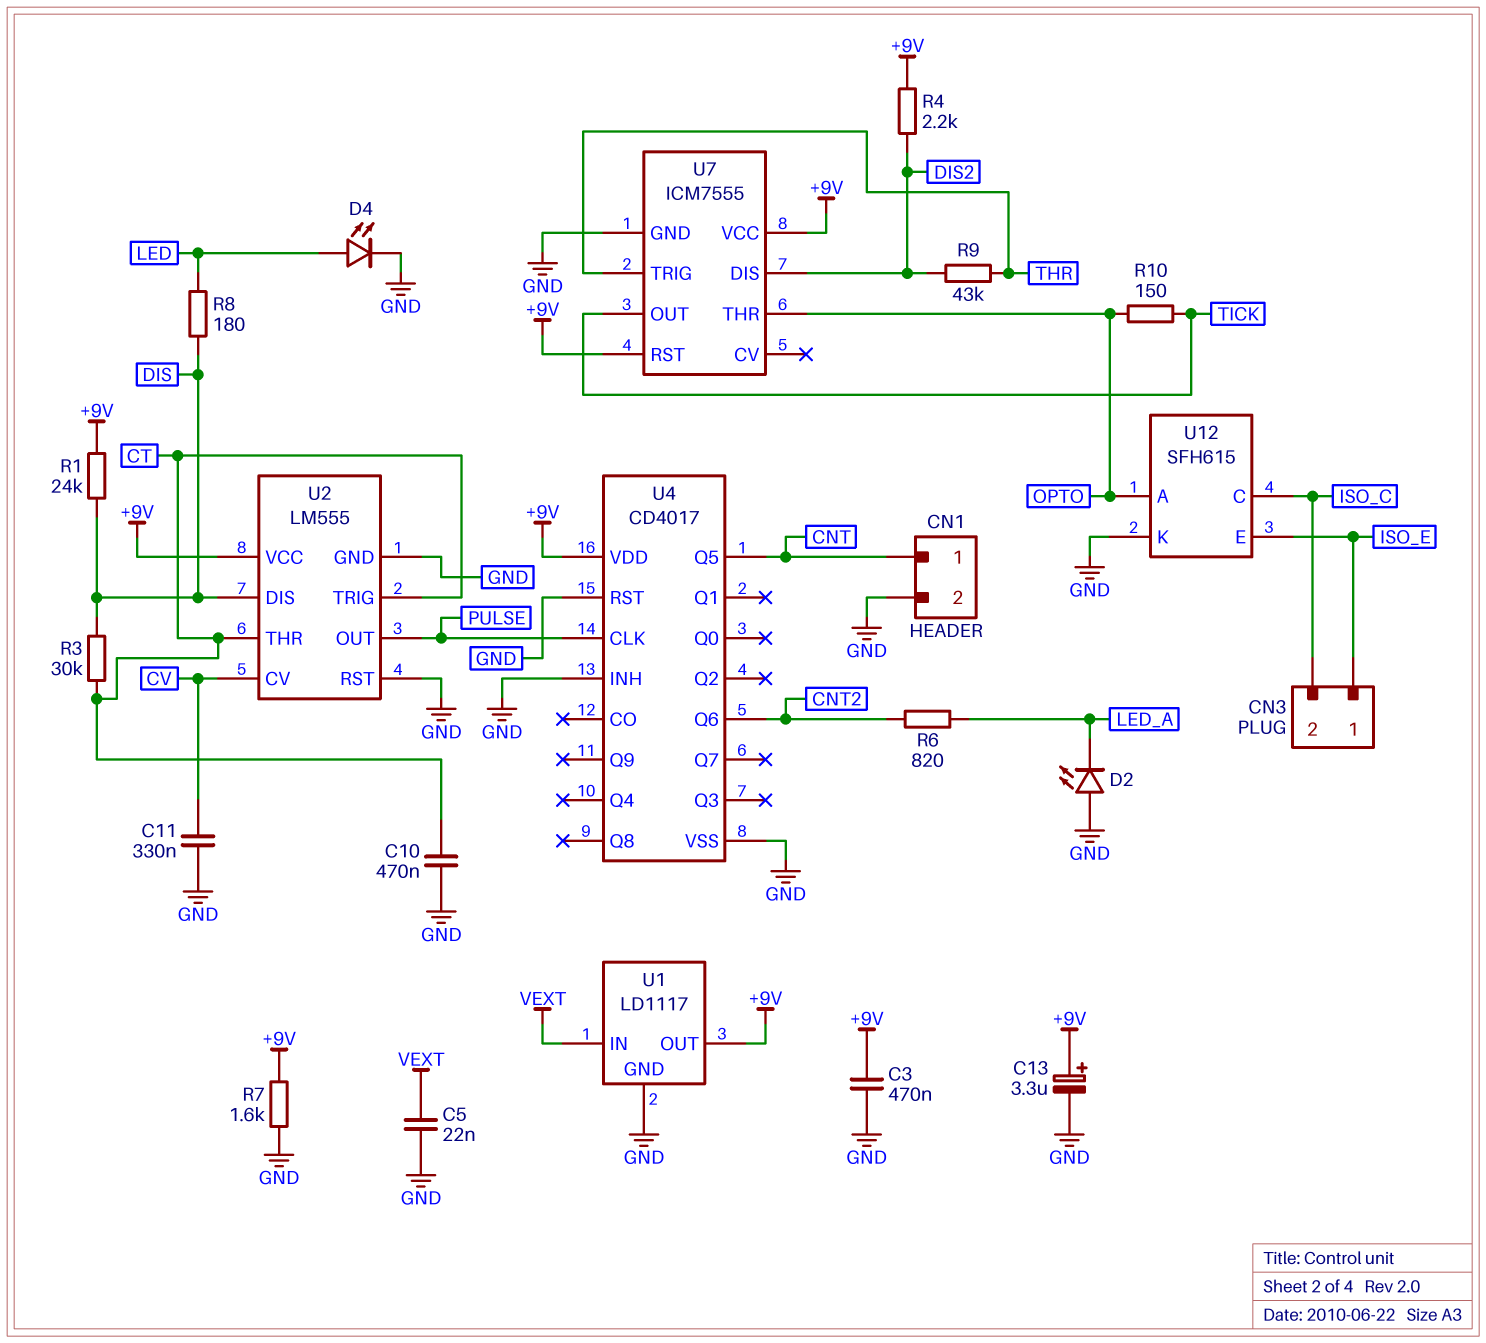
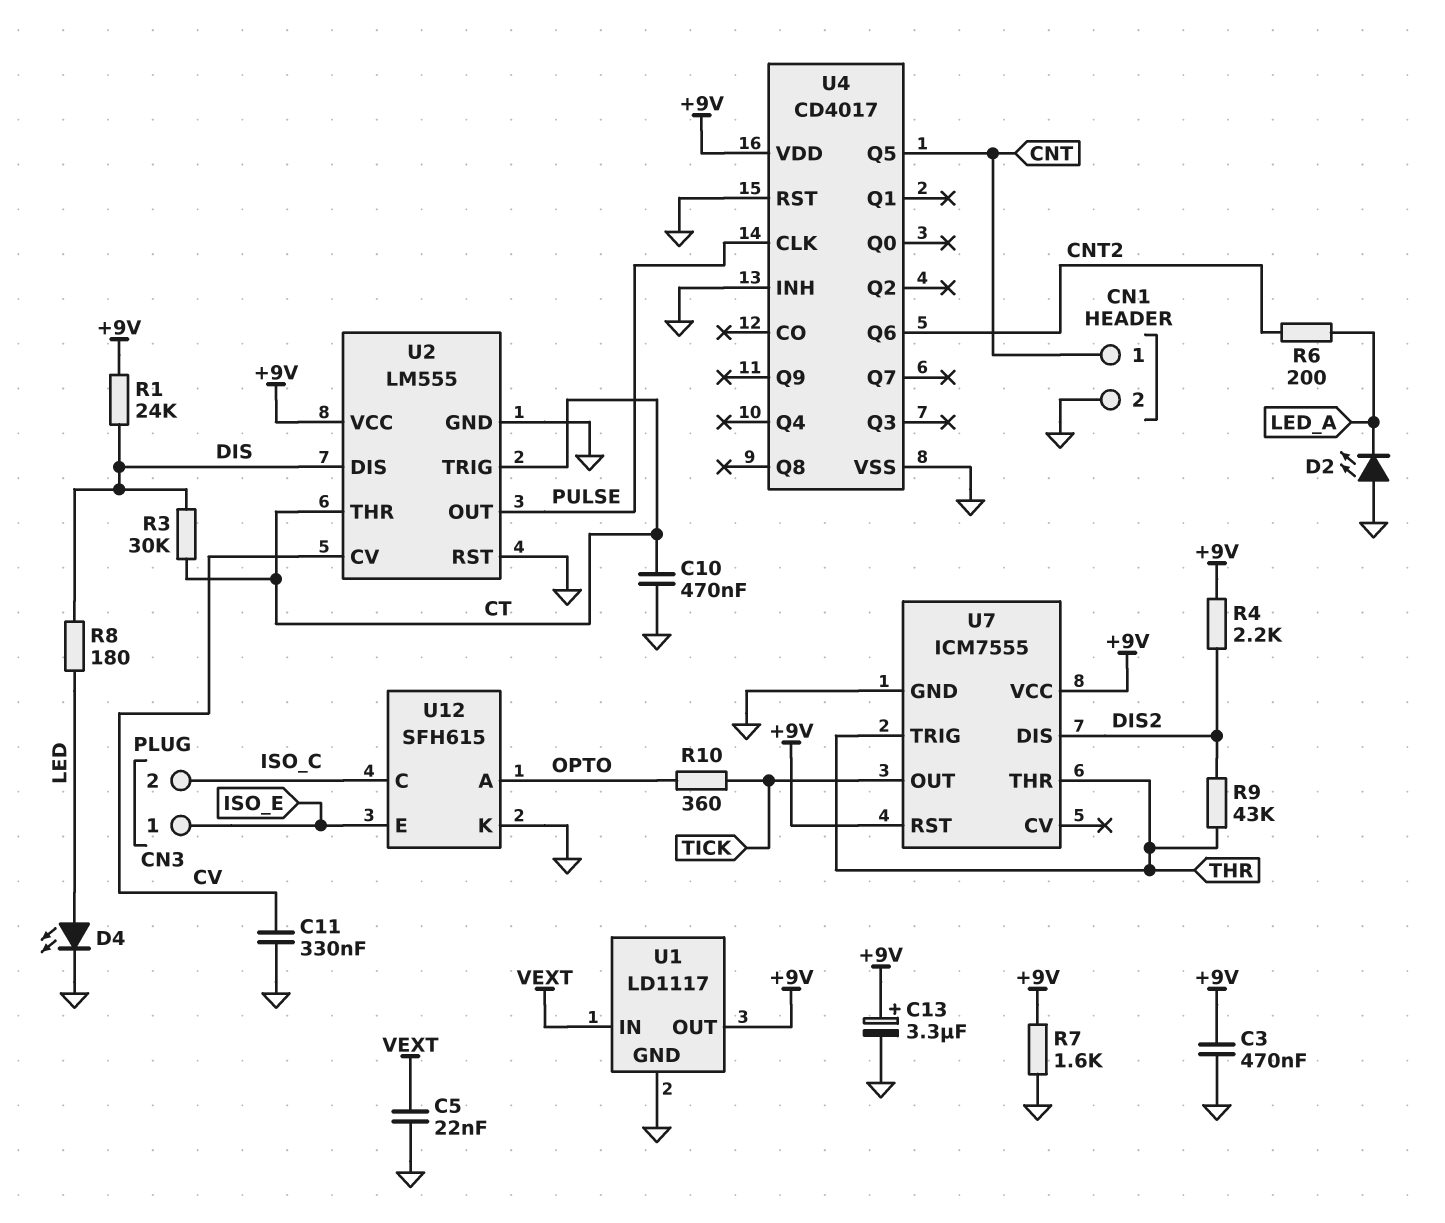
R6: 820 (CNT2, LED_A) -> 200 (CNT2, LED_A)
R10: 150 (OPTO, TICK) -> 360 (OPTO, TICK)
U7 pin THR: OPTO -> THR

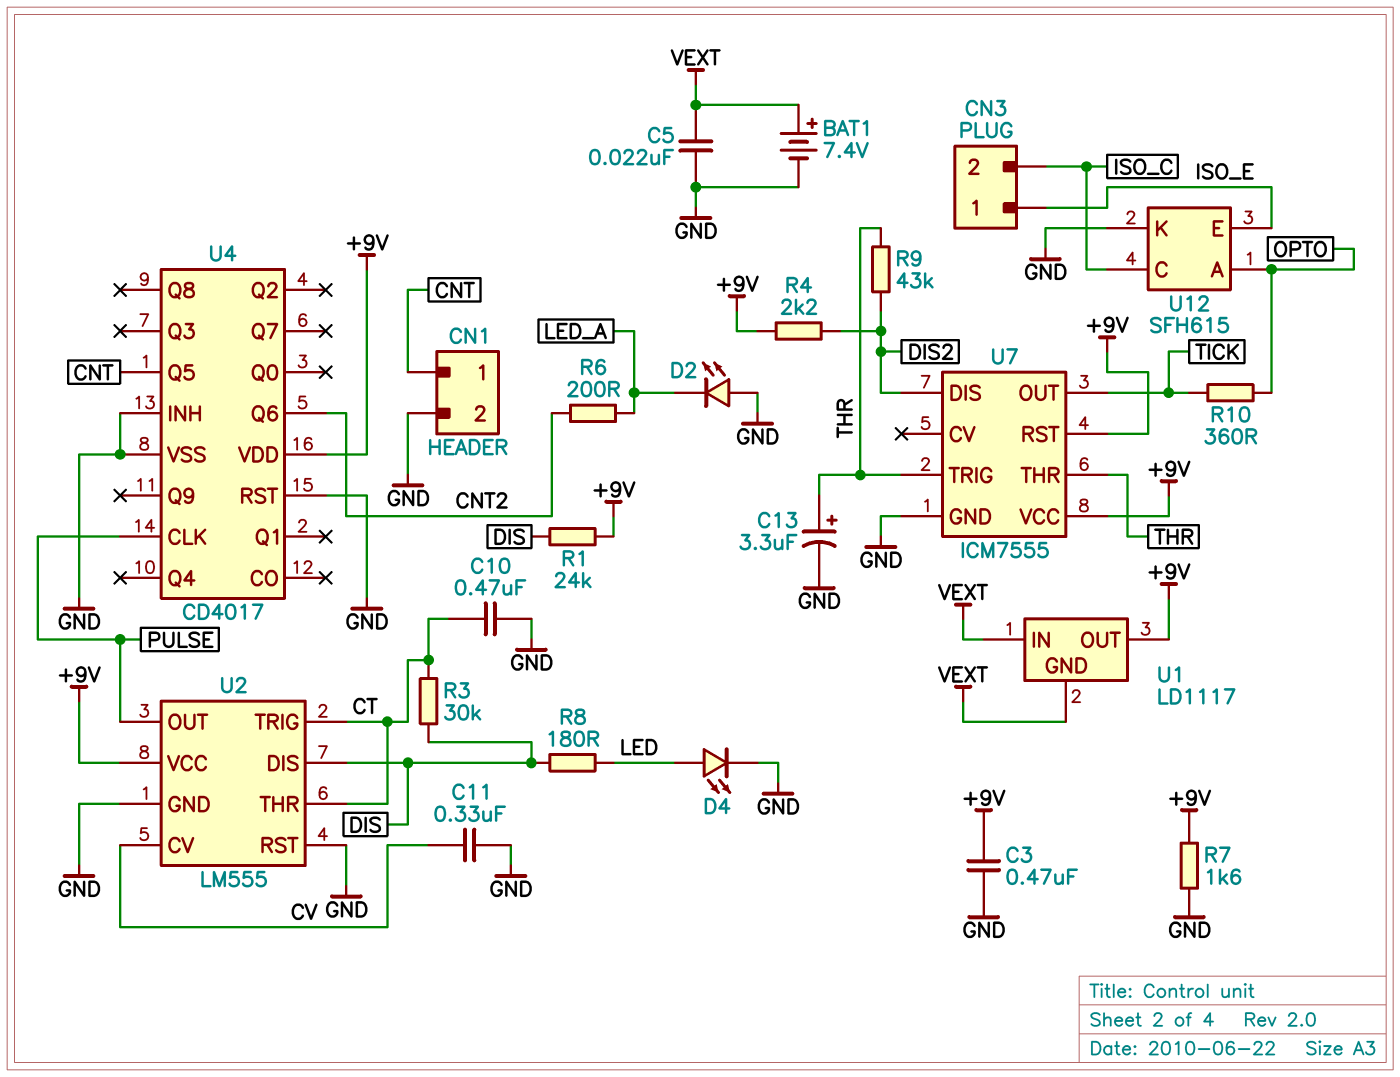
BAT1: none -> 7.4V (plus VEXT, minus GND)
C13: 3.3uF (plus +9V, minus GND) -> 3.3uF (plus THR, minus GND)
U1 pin GND: GND -> VEXT

